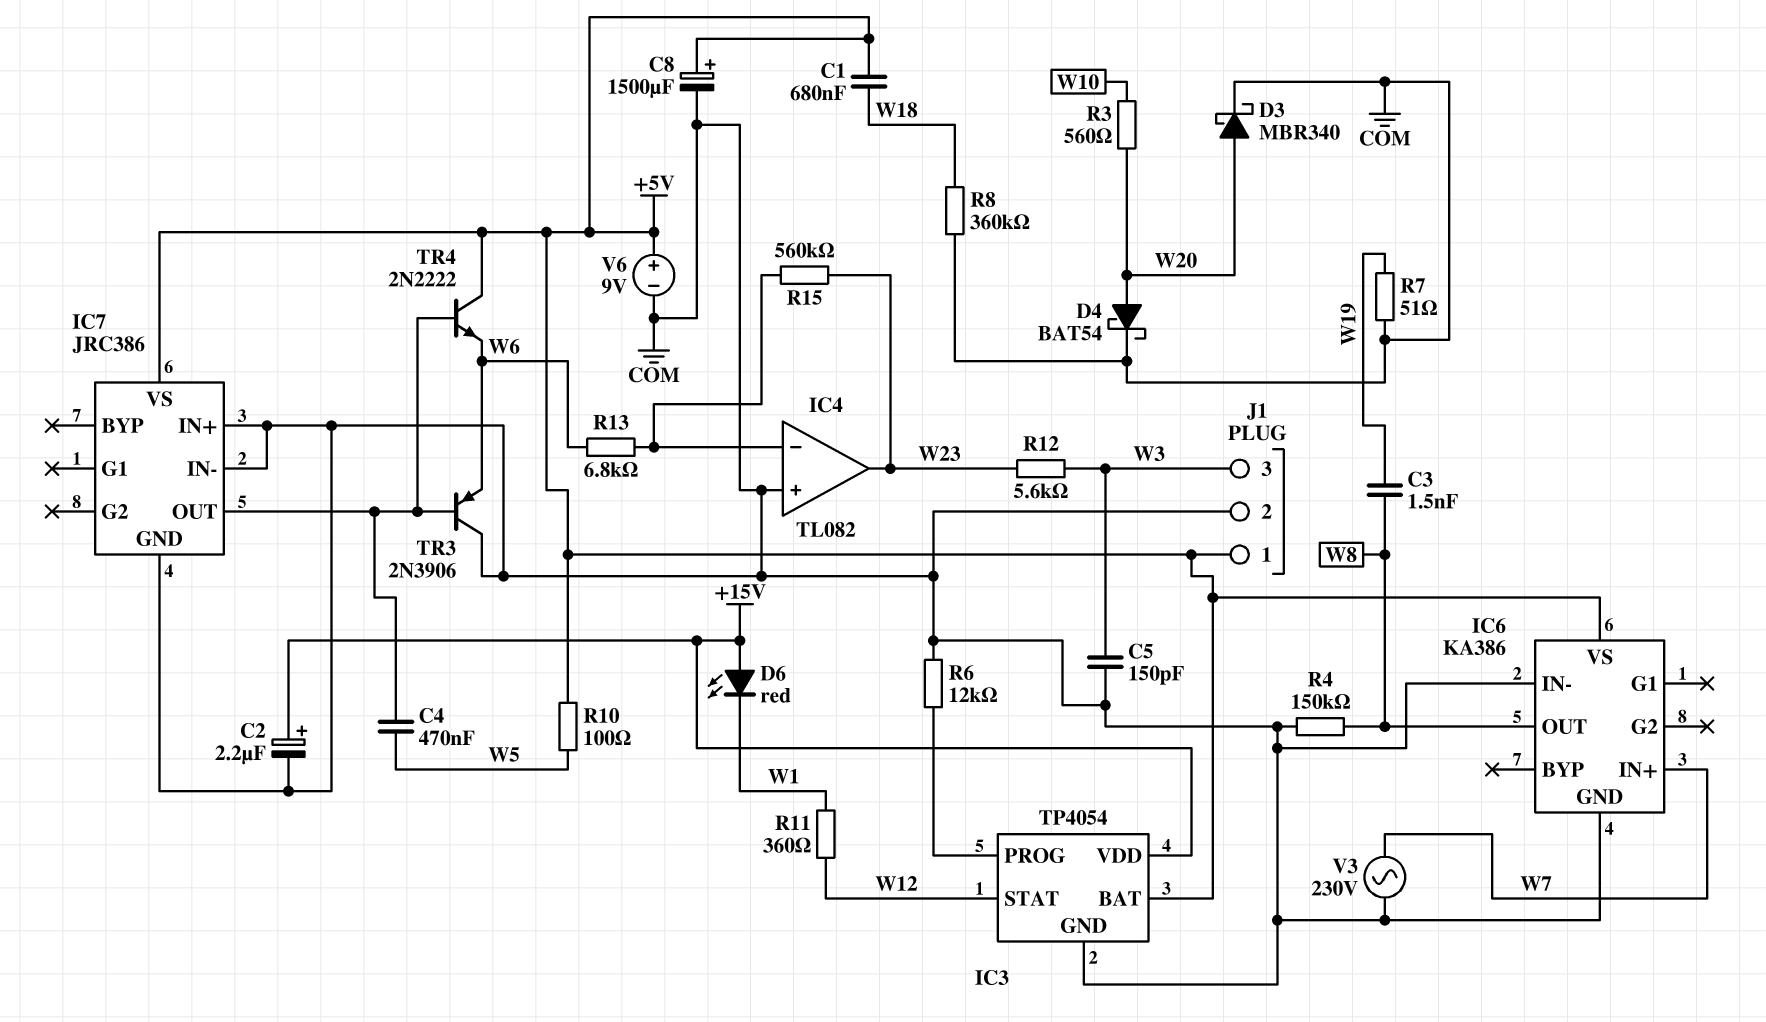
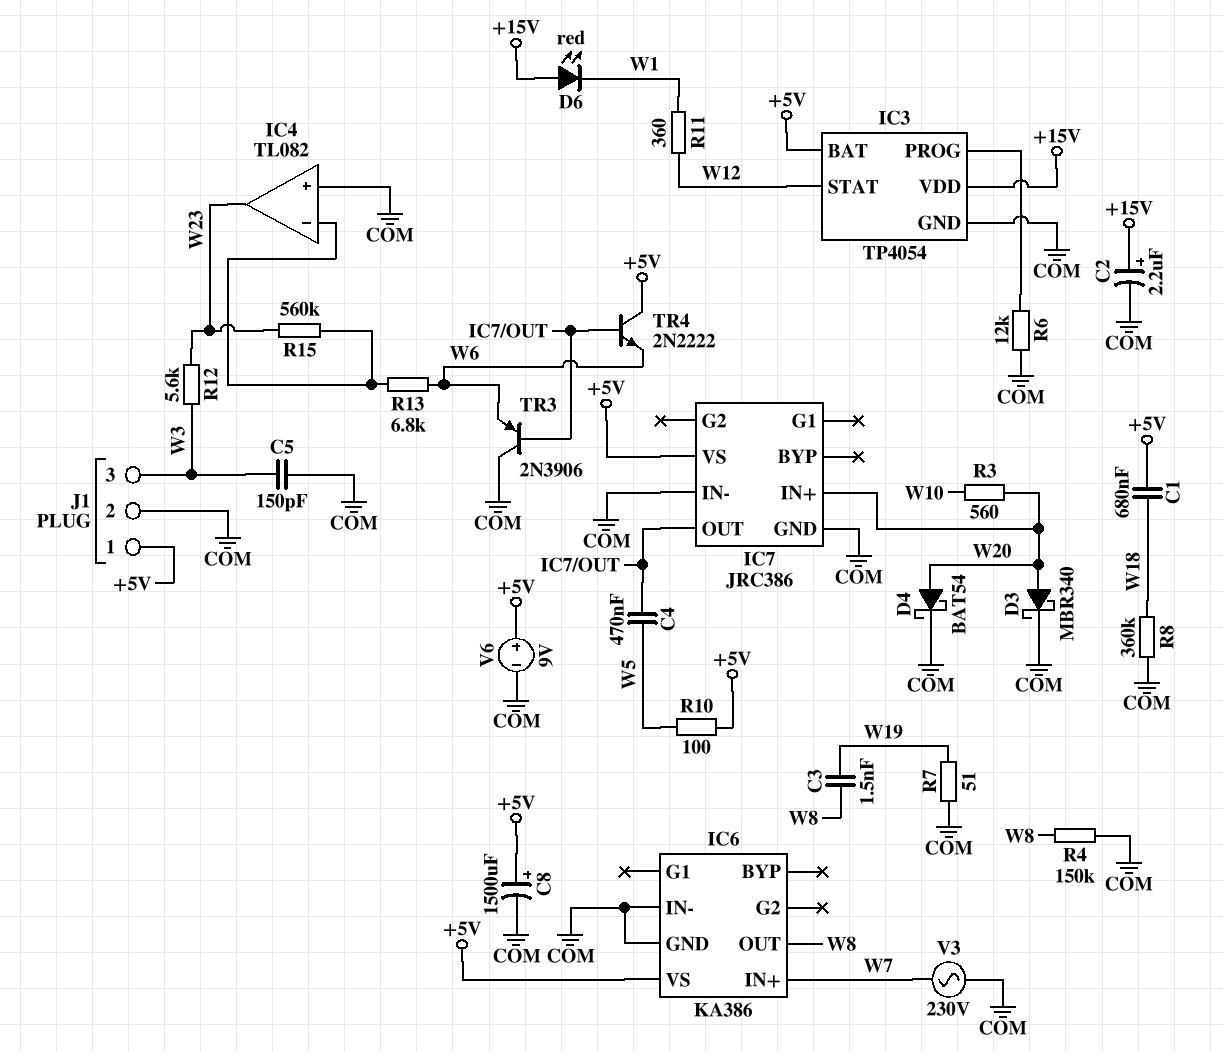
IC7 pin IN+: COM -> W20

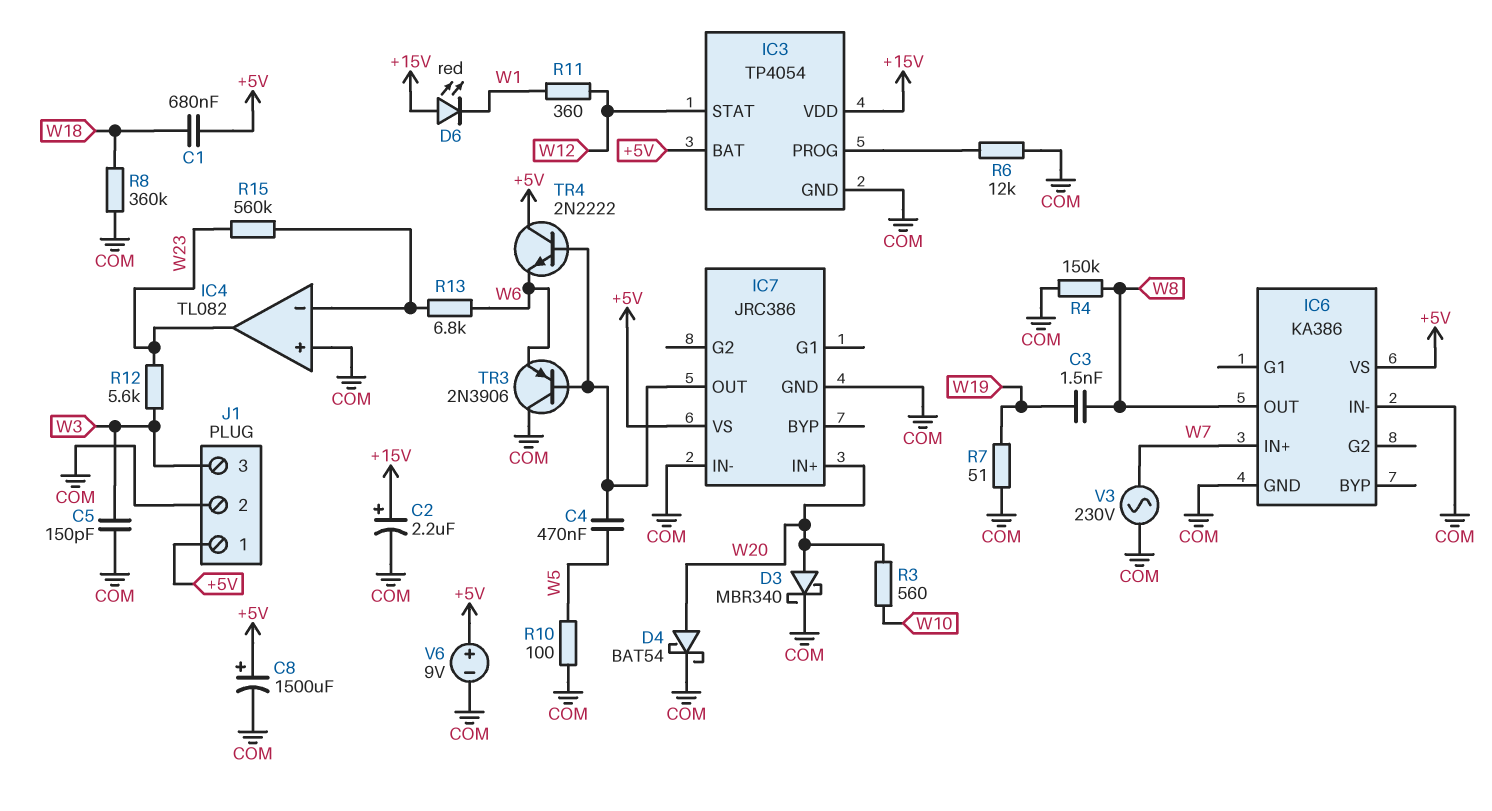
R10: 100 (+5V, W5) -> 100 (COM, W5)

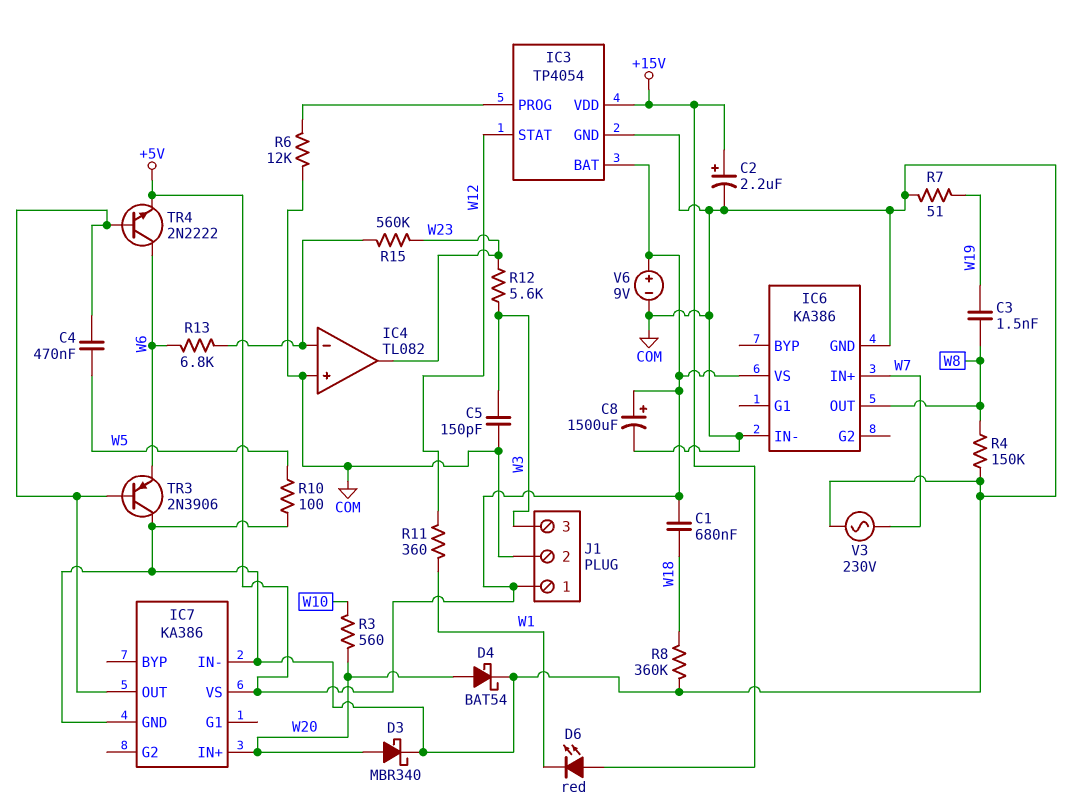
IC7: JRC386 -> KA386
TR4: NPN 2N2222 (B IC7/OUT, C +5V, E W6) -> NPN 2N2222 (B IC7/OUT, C W6, E +5V)

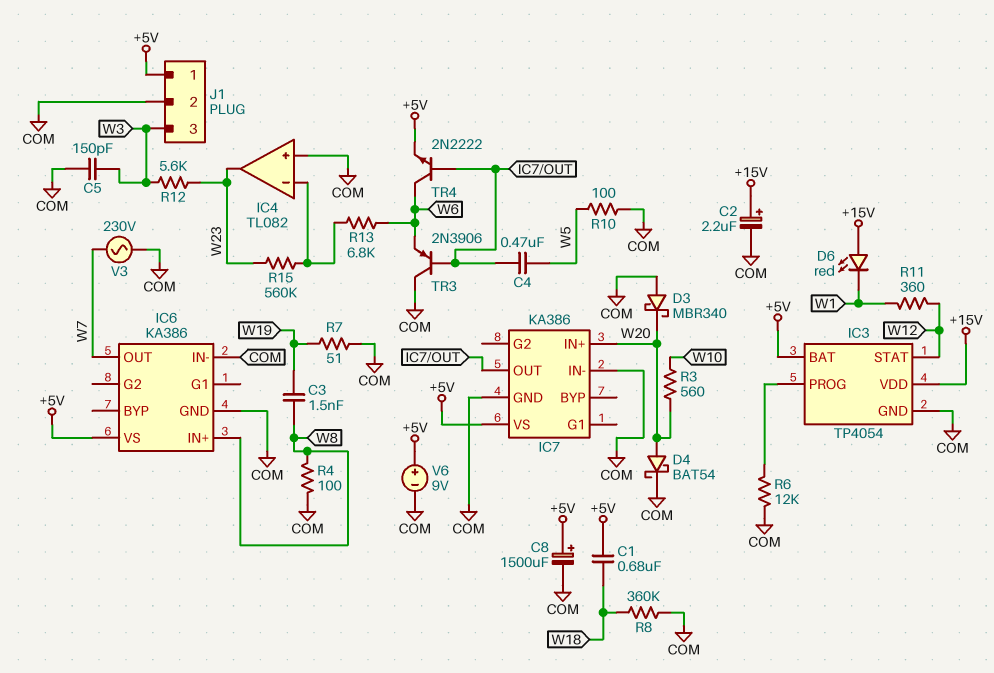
D3: schottky MBR340 (A W20, K COM) -> schottky MBR340 (A COM, K W20)
IC6 pin IN+: W7 -> W8
IC6 pin OUT: W8 -> W7
R4: 150k (COM, W8) -> 100 (COM, W8)

